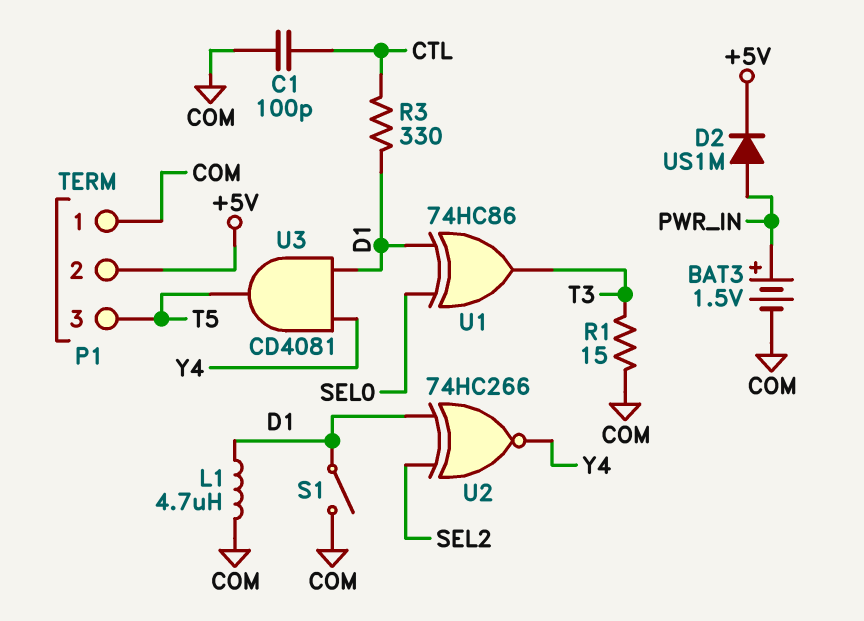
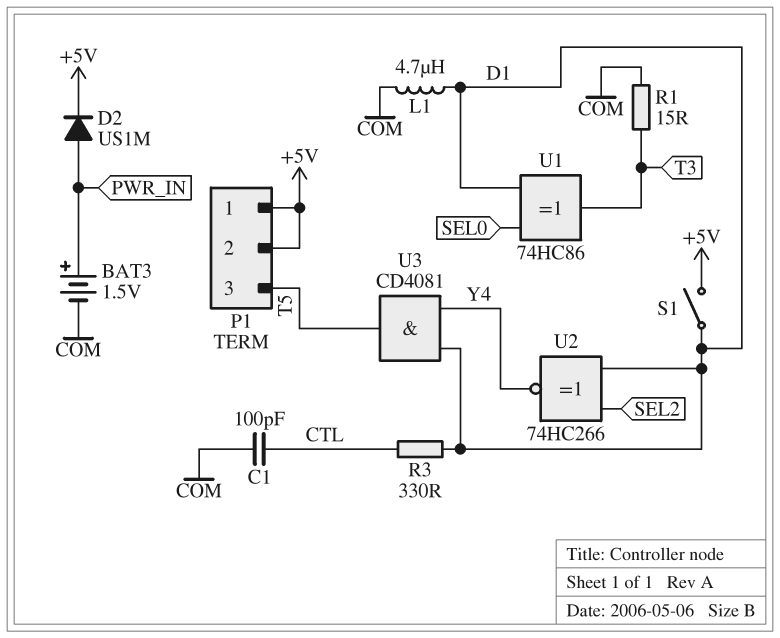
P1 pin 1: COM -> +5V
S1: switch (COM, D1) -> switch (+5V, D1)

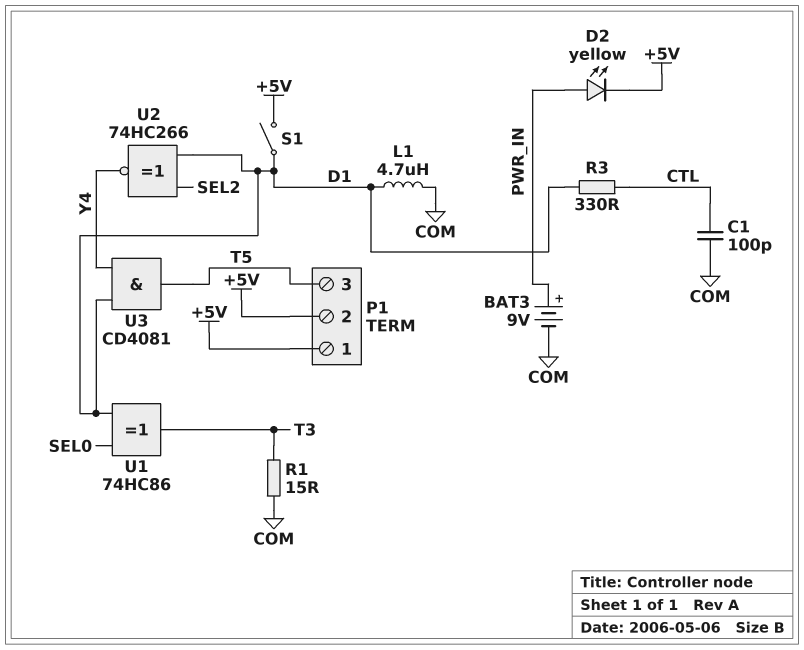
BAT3: 1.5V (plus PWR_IN, minus COM) -> 9V (plus PWR_IN, minus COM)
D2: diode US1M (A PWR_IN, K +5V) -> LED yellow (A PWR_IN, K +5V)

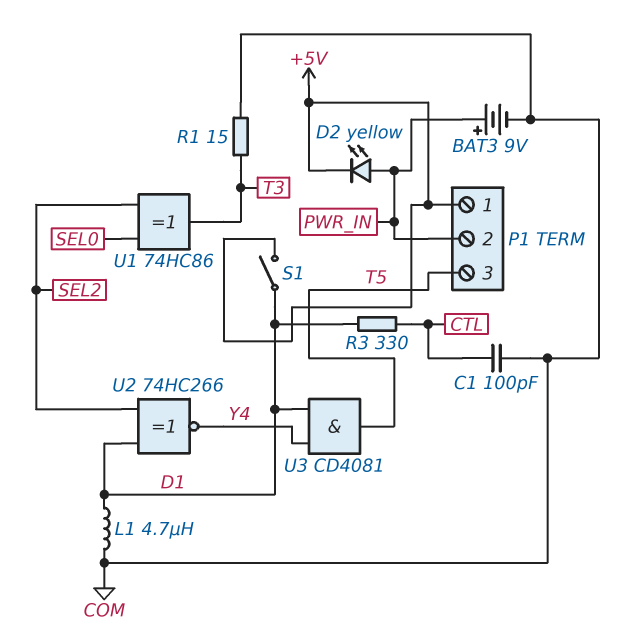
P1 pin 2: +5V -> PWR_IN
U1: XOR 74HC86 (in D1, in SEL0, out T3) -> XOR 74HC86 (in SEL0, in SEL2, out T3)

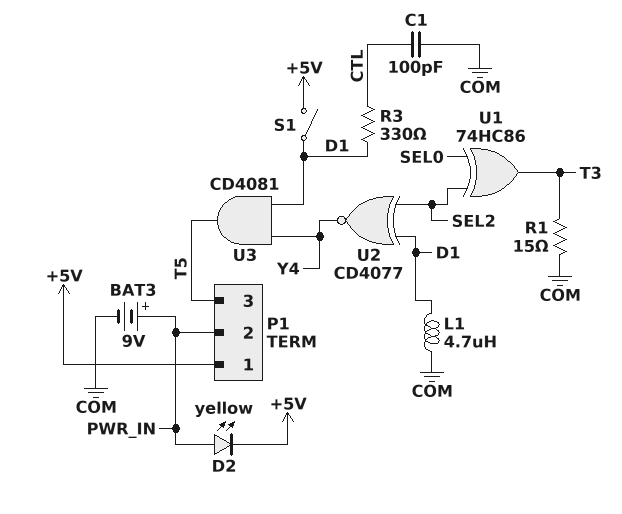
U2: XNOR 74HC266 (in D1, in SEL2, out Y4) -> XNOR CD4077 (in D1, in SEL2, out Y4)

